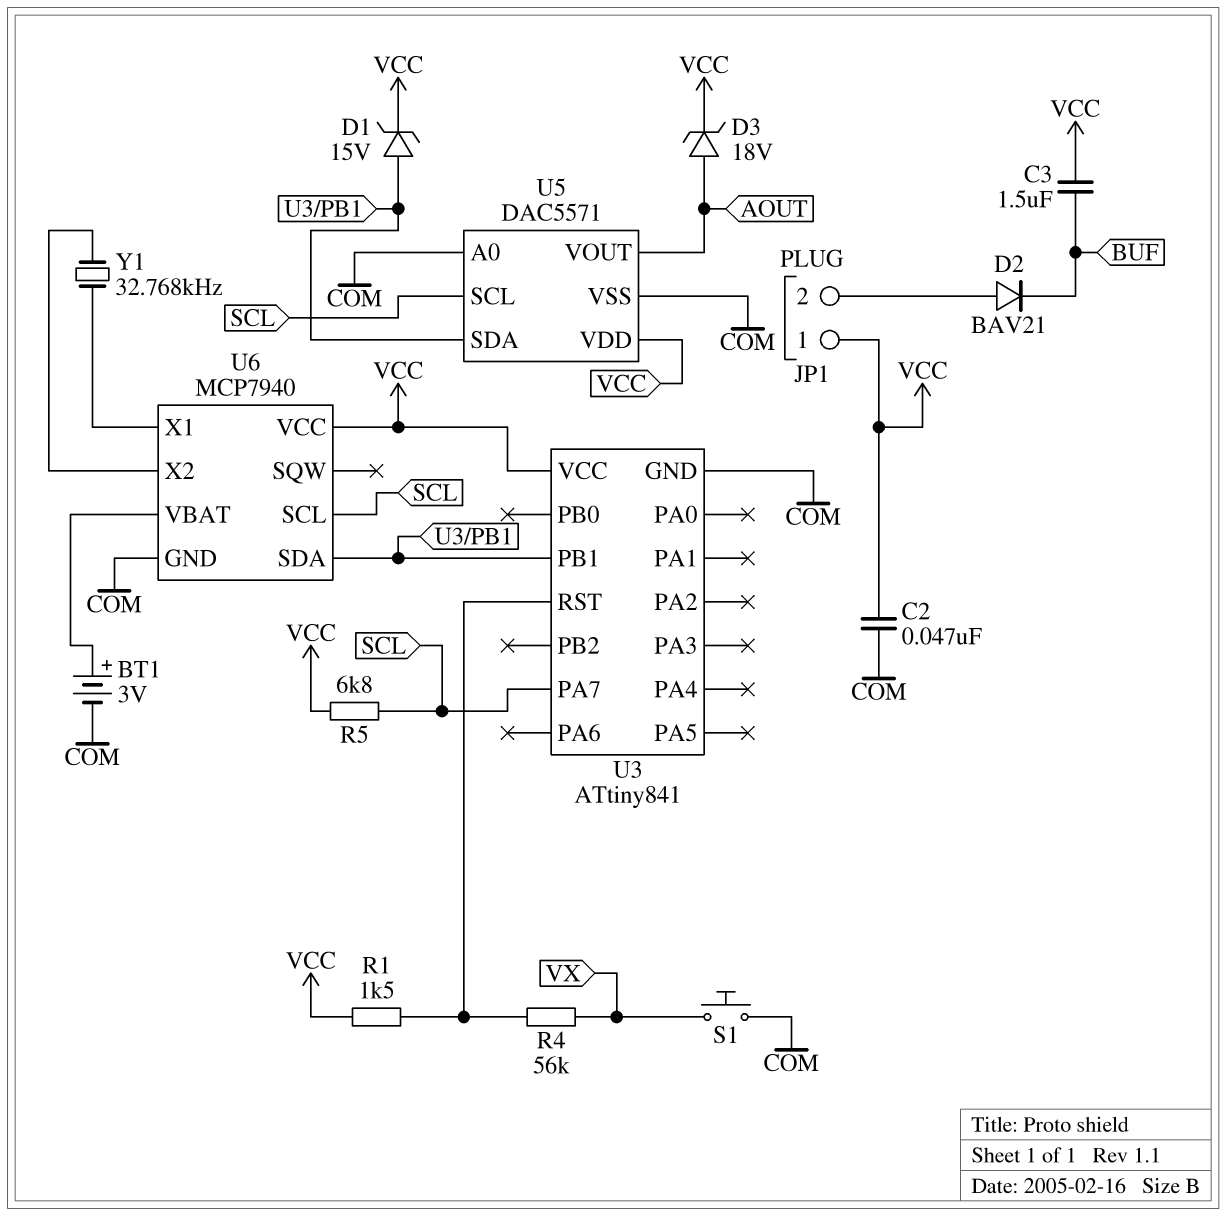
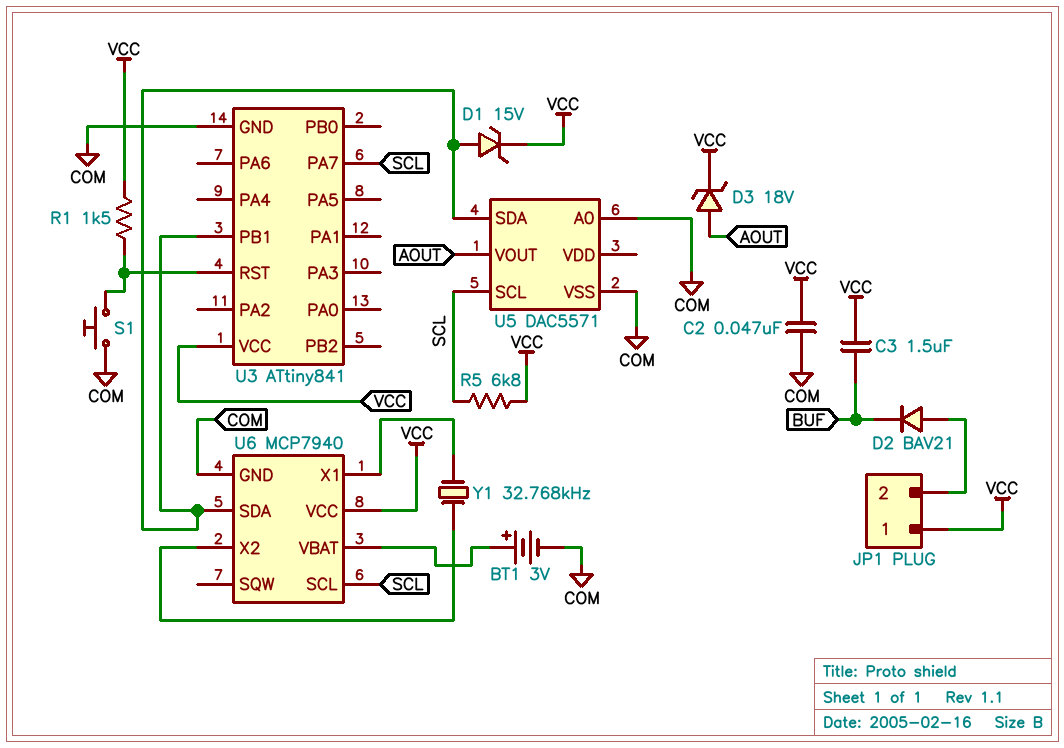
R4: 56k (U3/RST, VX) -> none
S1: button (COM, VX) -> button (COM, U3/RST)
U5 pin VDD: VCC -> none

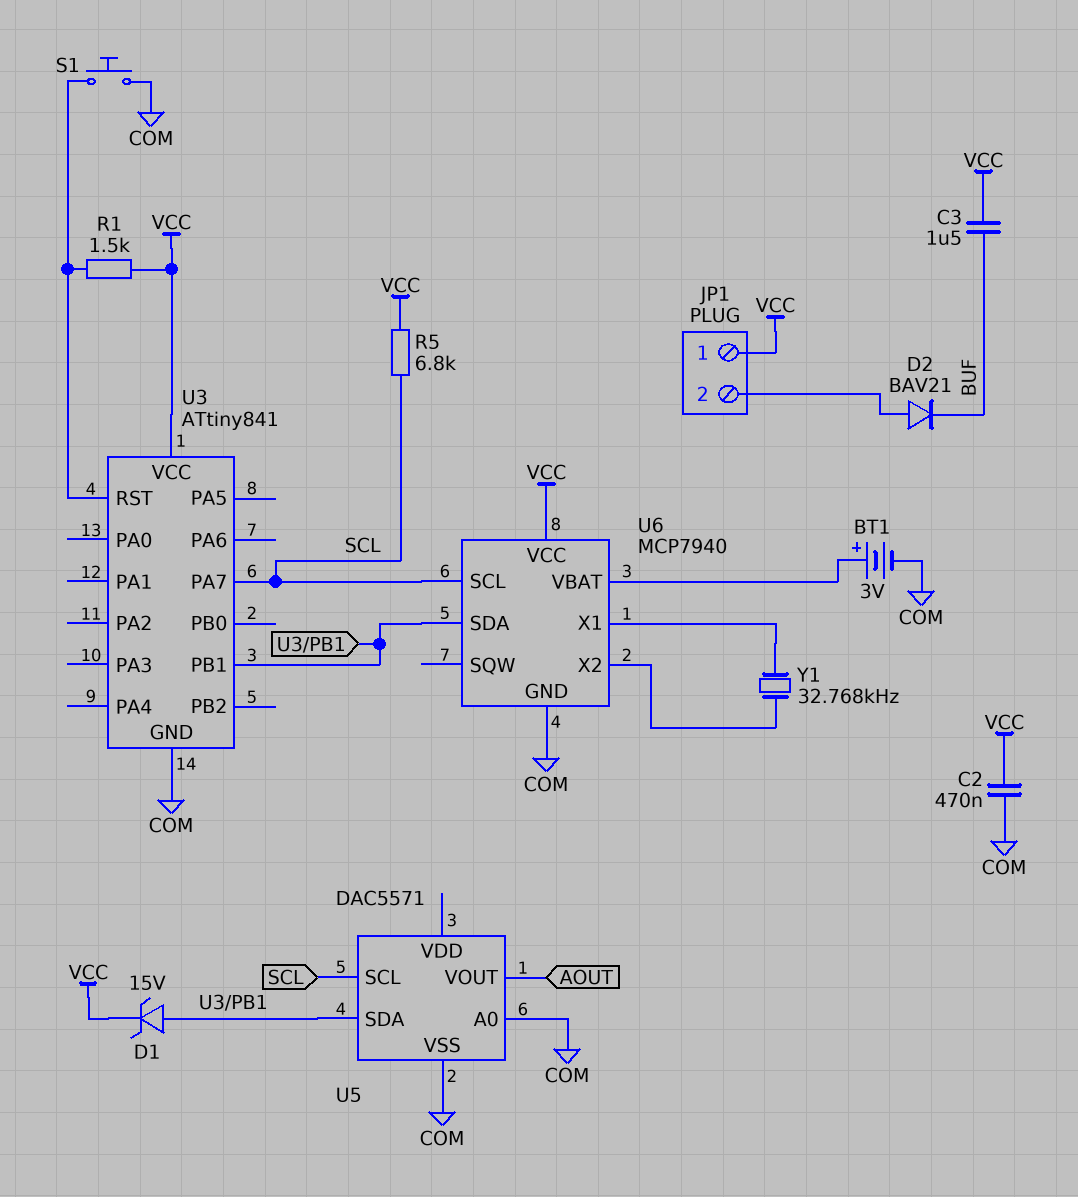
C2: 47nF (COM, VCC) -> 470nF (COM, VCC)
D3: zener 18V (A AOUT, K VCC) -> none

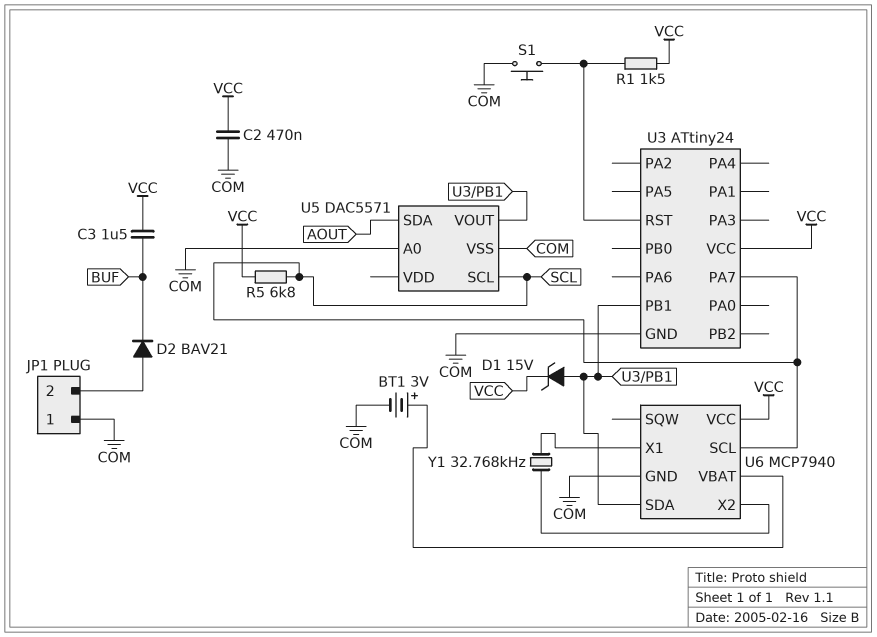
JP1 pin 1: VCC -> COM
U3: ATtiny841 -> ATtiny24
U5 pin SDA: U3/PB1 -> AOUT
U5 pin VOUT: AOUT -> U3/PB1

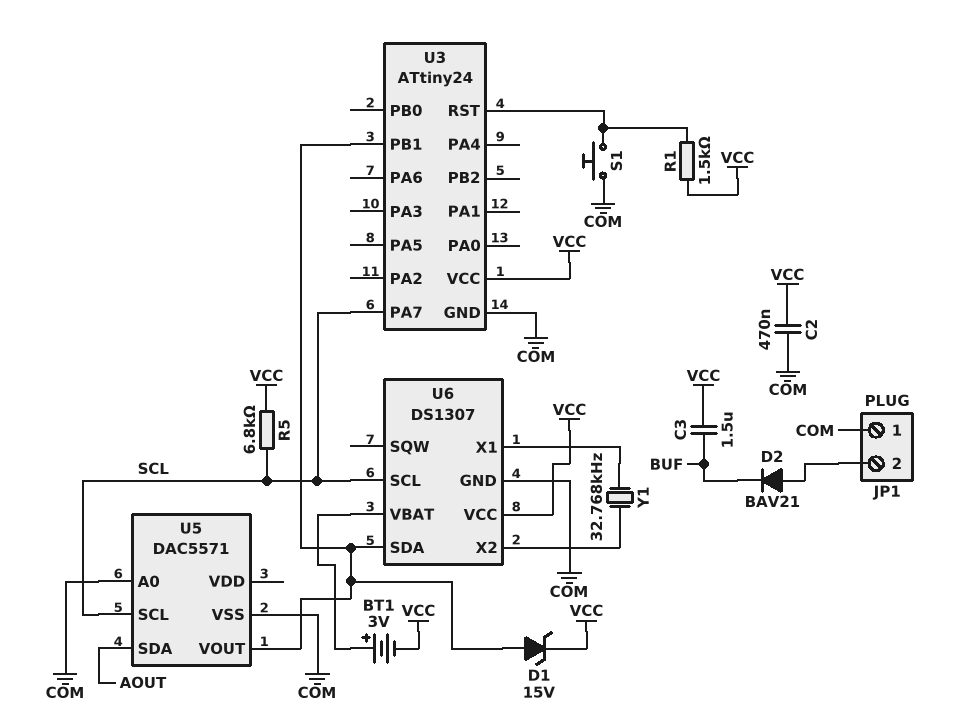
BT1: 3V (plus U6/VBAT, minus COM) -> 3V (plus U6/VBAT, minus VCC)
U6: MCP7940 -> DS1307

